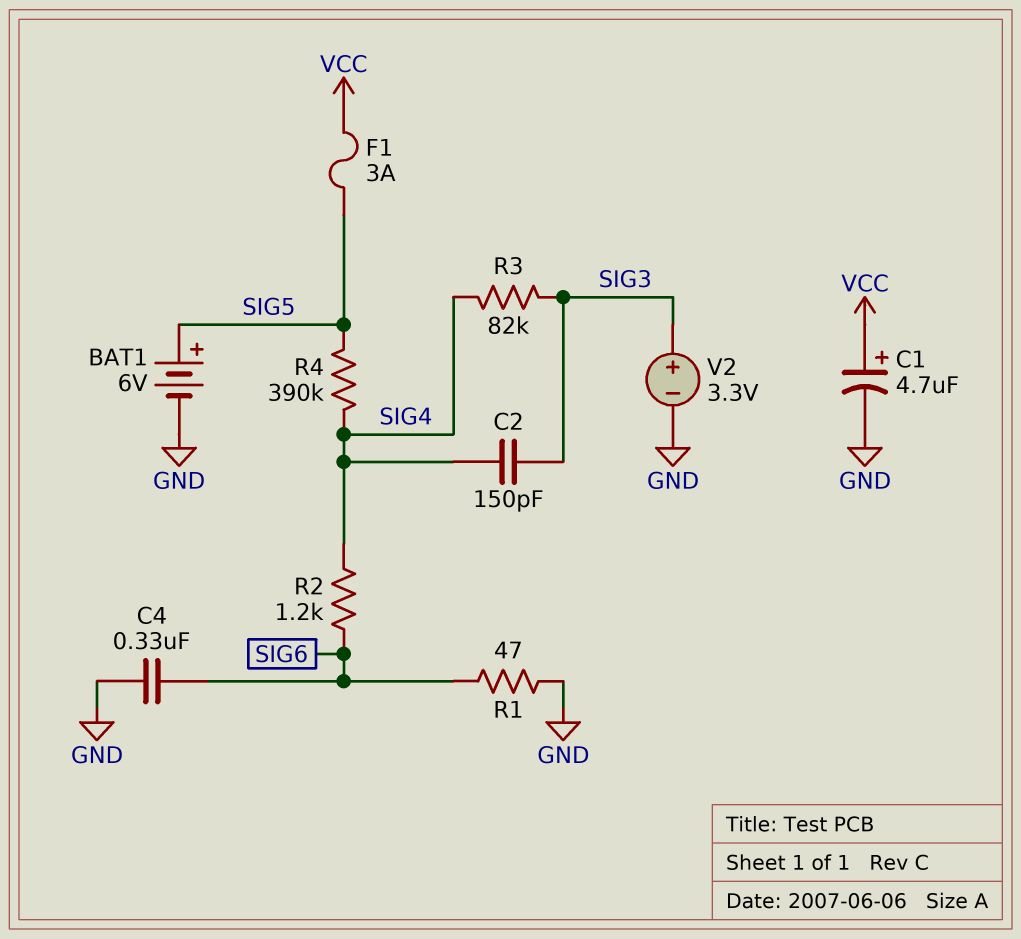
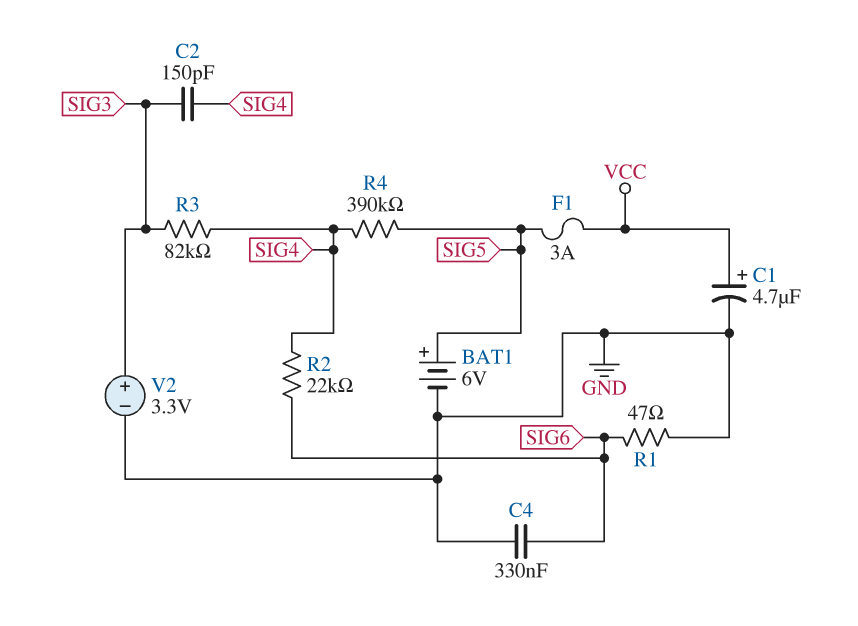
R2: 1.2k (SIG4, SIG6) -> 22k (SIG4, SIG6)

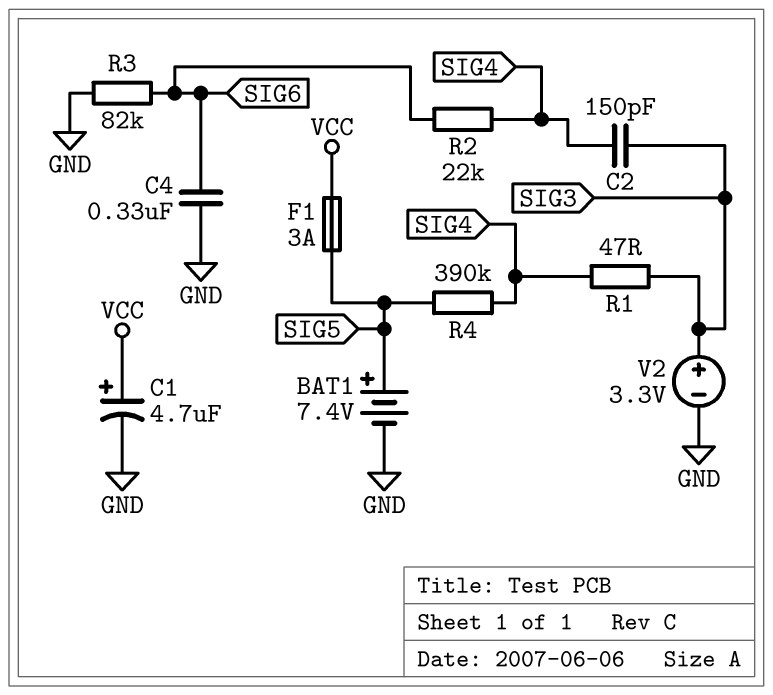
BAT1: 6V (plus SIG5, minus GND) -> 7.4V (plus SIG5, minus GND)
R1: 47 (GND, SIG6) -> 47 (SIG3, SIG4)
R3: 82k (SIG3, SIG4) -> 82k (GND, SIG6)

